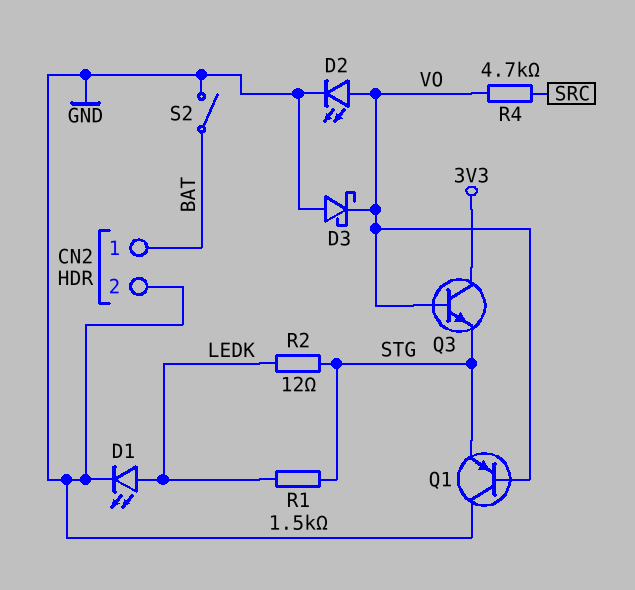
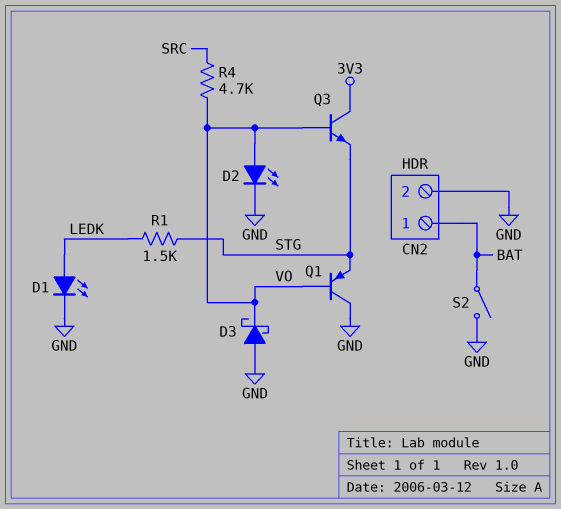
R2: 12 (LEDK, STG) -> none

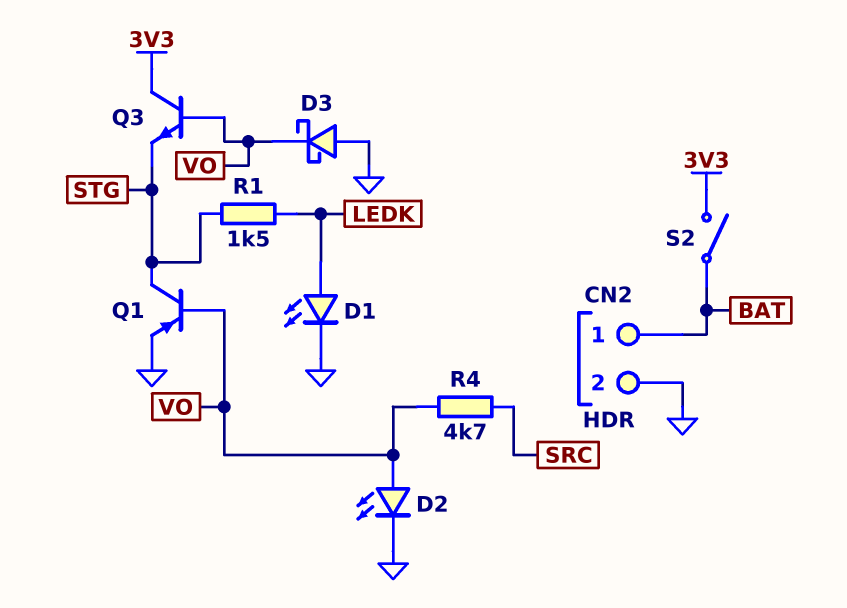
Q1: PNP (B VO, C GND, E STG) -> PNP (B VO, C STG, E GND)
S2: switch (BAT, GND) -> switch (3V3, BAT)

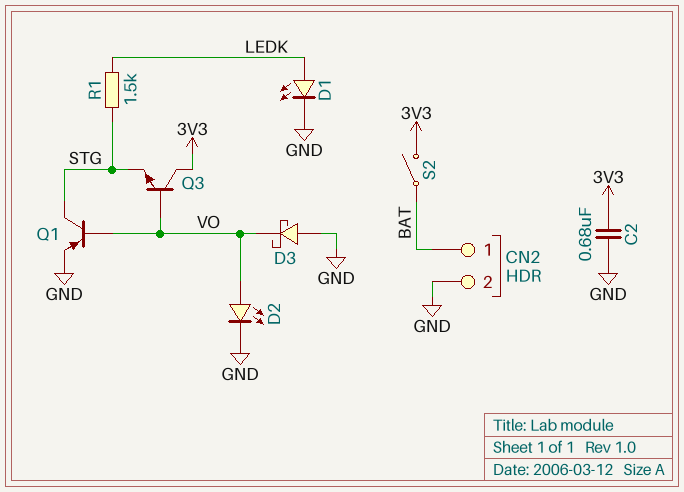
C2: none -> 680nF (3V3, GND)
R4: 4.7k (SRC, VO) -> none

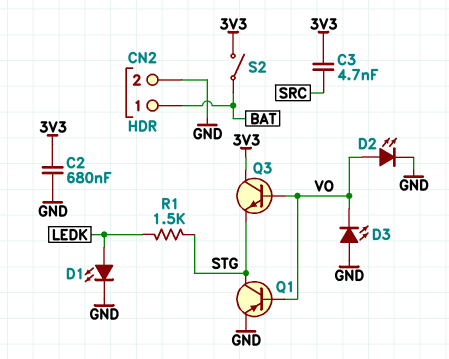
C3: none -> 4.7nF (3V3, SRC)
D3: schottky (A GND, K VO) -> LED (A GND, K VO)

